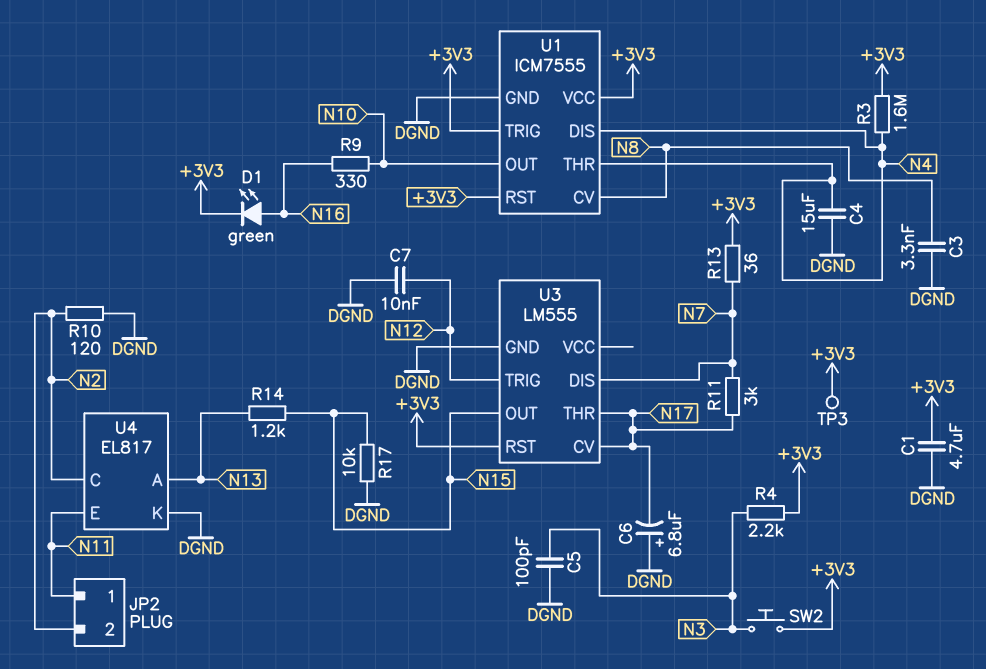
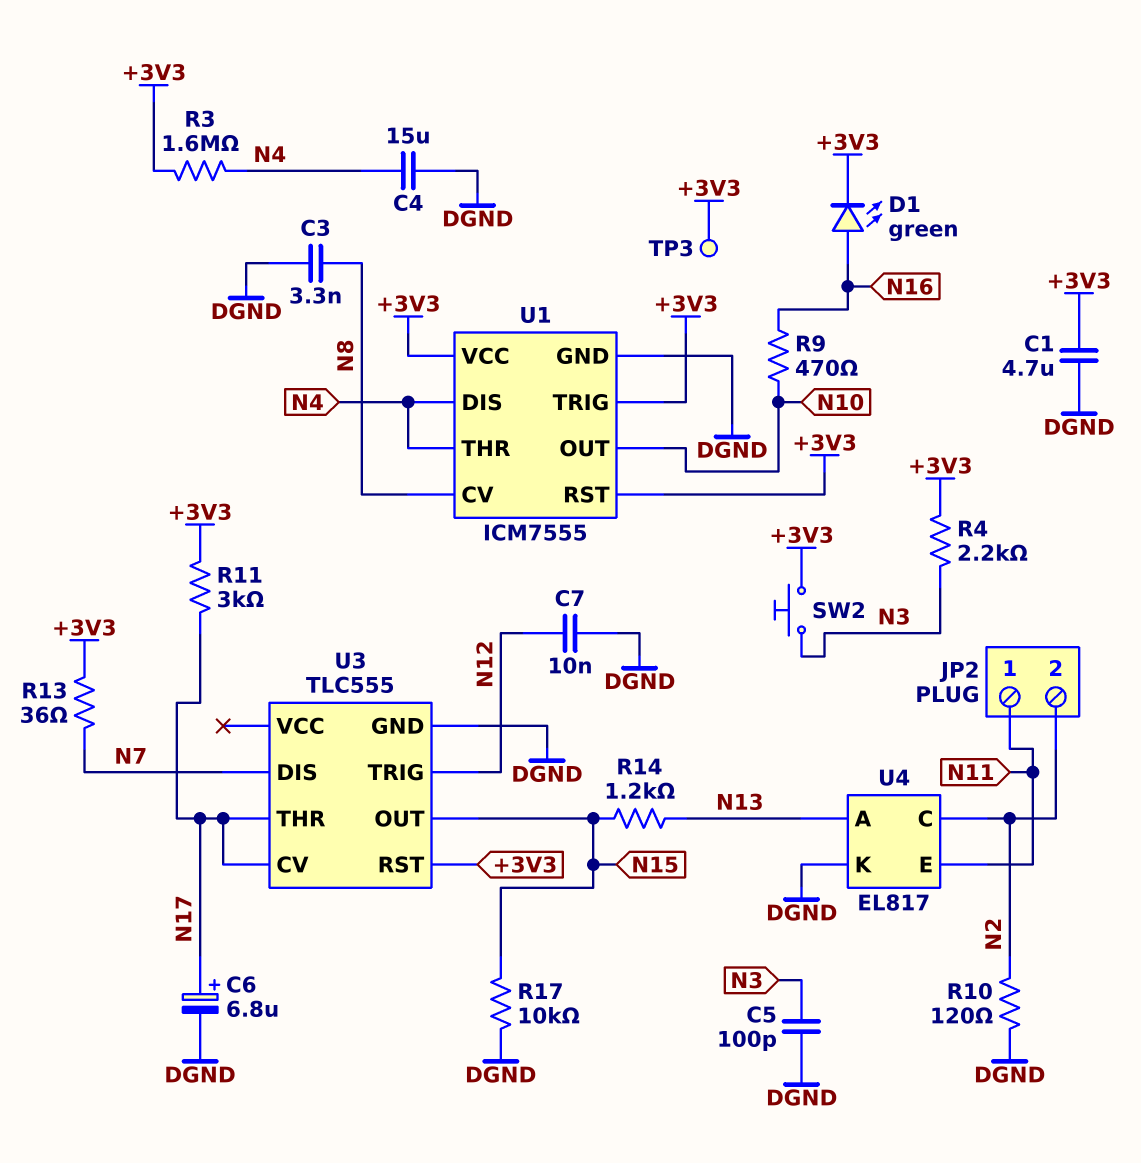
C6: 6.8uF (plus DGND, minus N17) -> 6.8uF (plus N17, minus DGND)
R9: 330 (N10, N16) -> 470 (N10, N16)
R11: 3k (N7, N17) -> 3k (+3V3, N17)
U3: LM555 -> TLC555

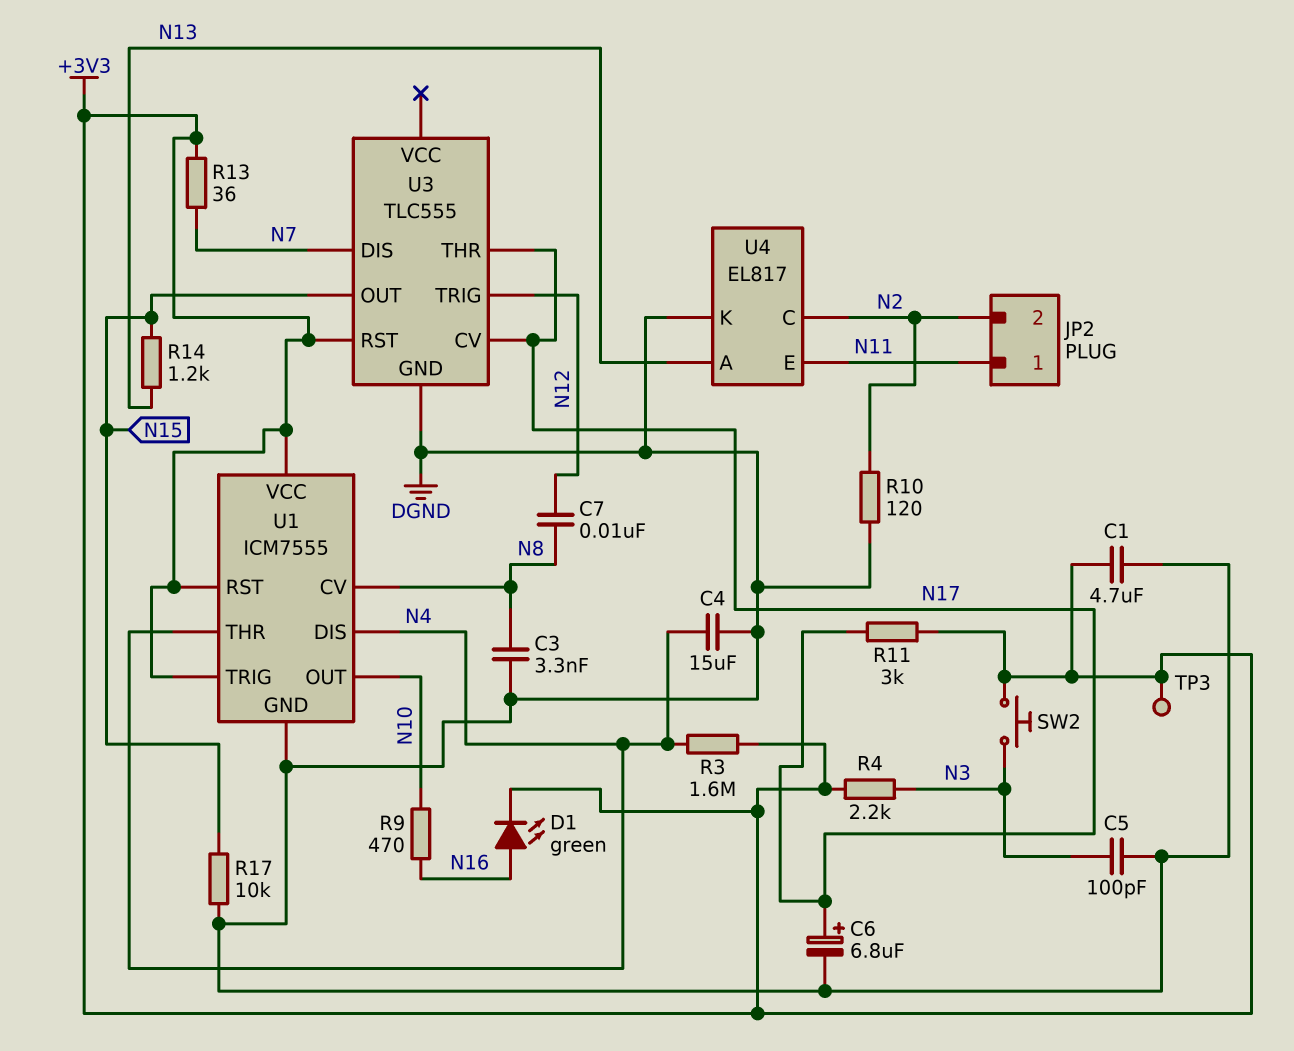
C7: 10nF (DGND, N12) -> 10nF (N8, N12)

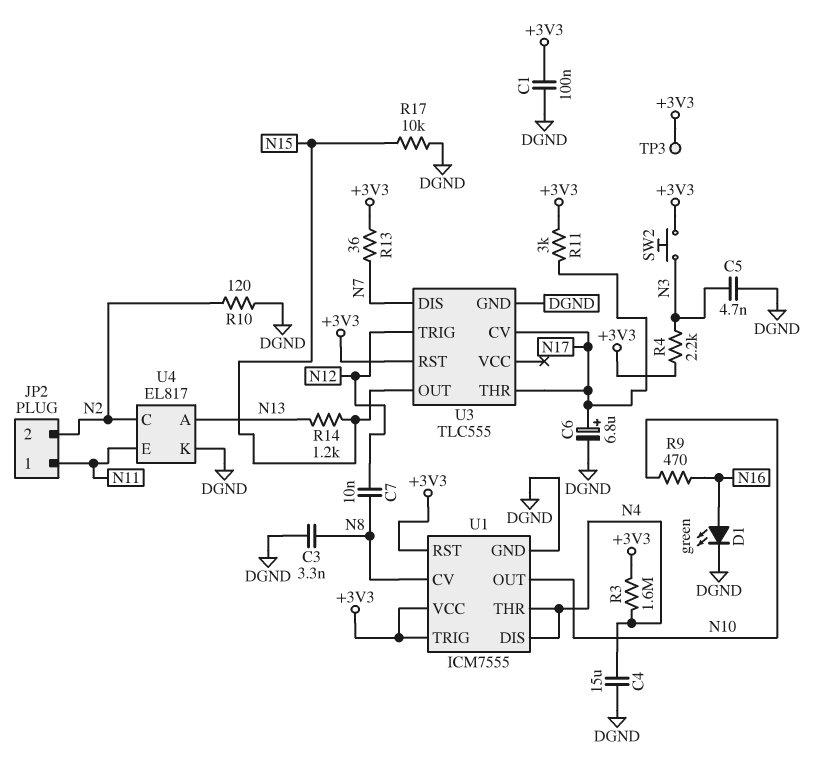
C1: 4.7uF (+3V3, DGND) -> 100nF (+3V3, DGND)
C5: 100pF (DGND, N3) -> 4.7nF (DGND, N3)
D1: LED green (A N16, K +3V3) -> LED green (A N16, K DGND)

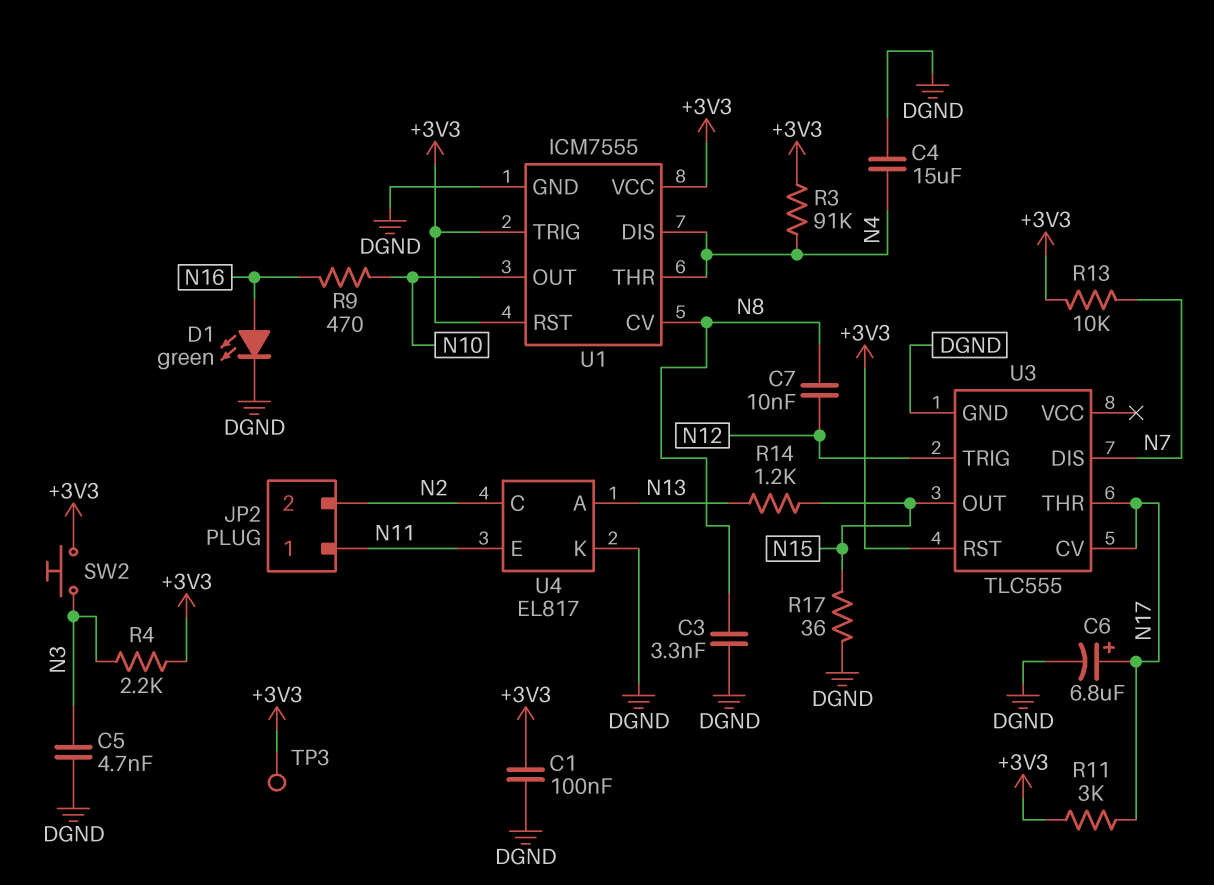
R3: 1.6M (+3V3, N4) -> 91k (+3V3, N4)
R10: 120 (DGND, N2) -> none
R13: 36 (+3V3, N7) -> 10k (+3V3, N7)
R17: 10k (DGND, N15) -> 36 (DGND, N15)

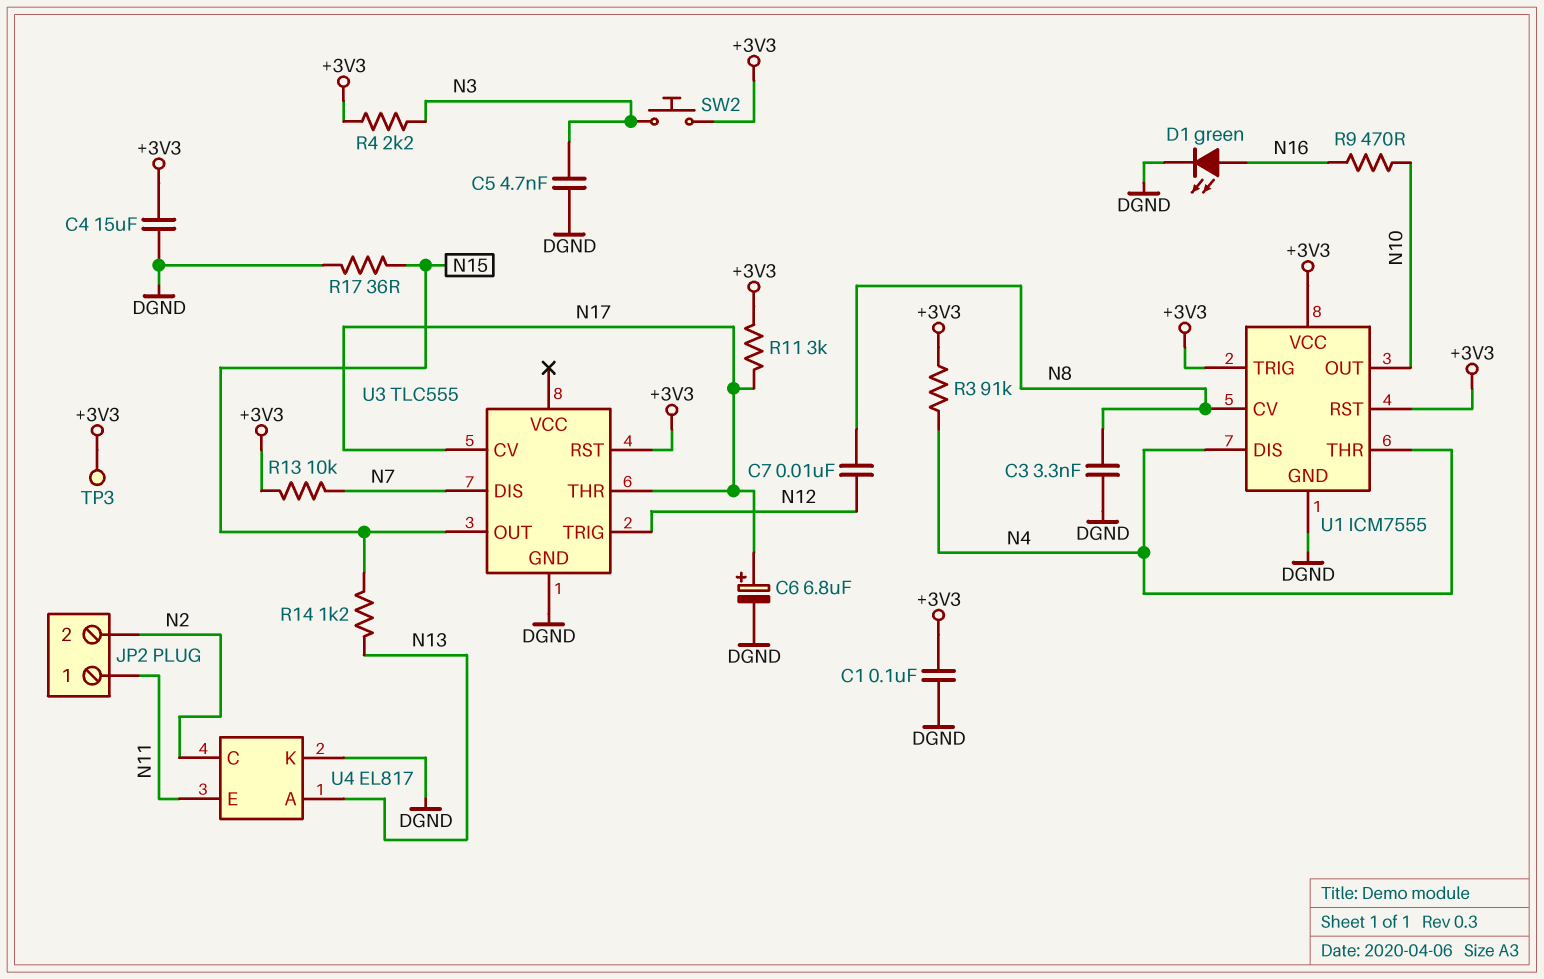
C4: 15uF (DGND, N4) -> 15uF (+3V3, DGND)

